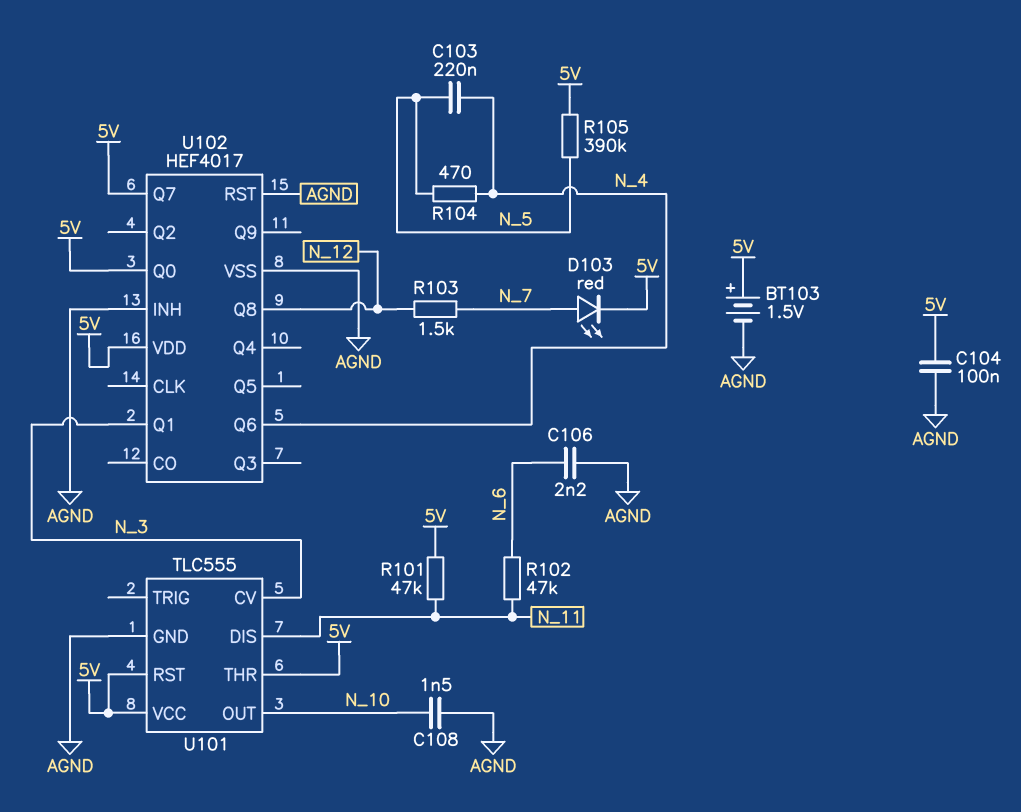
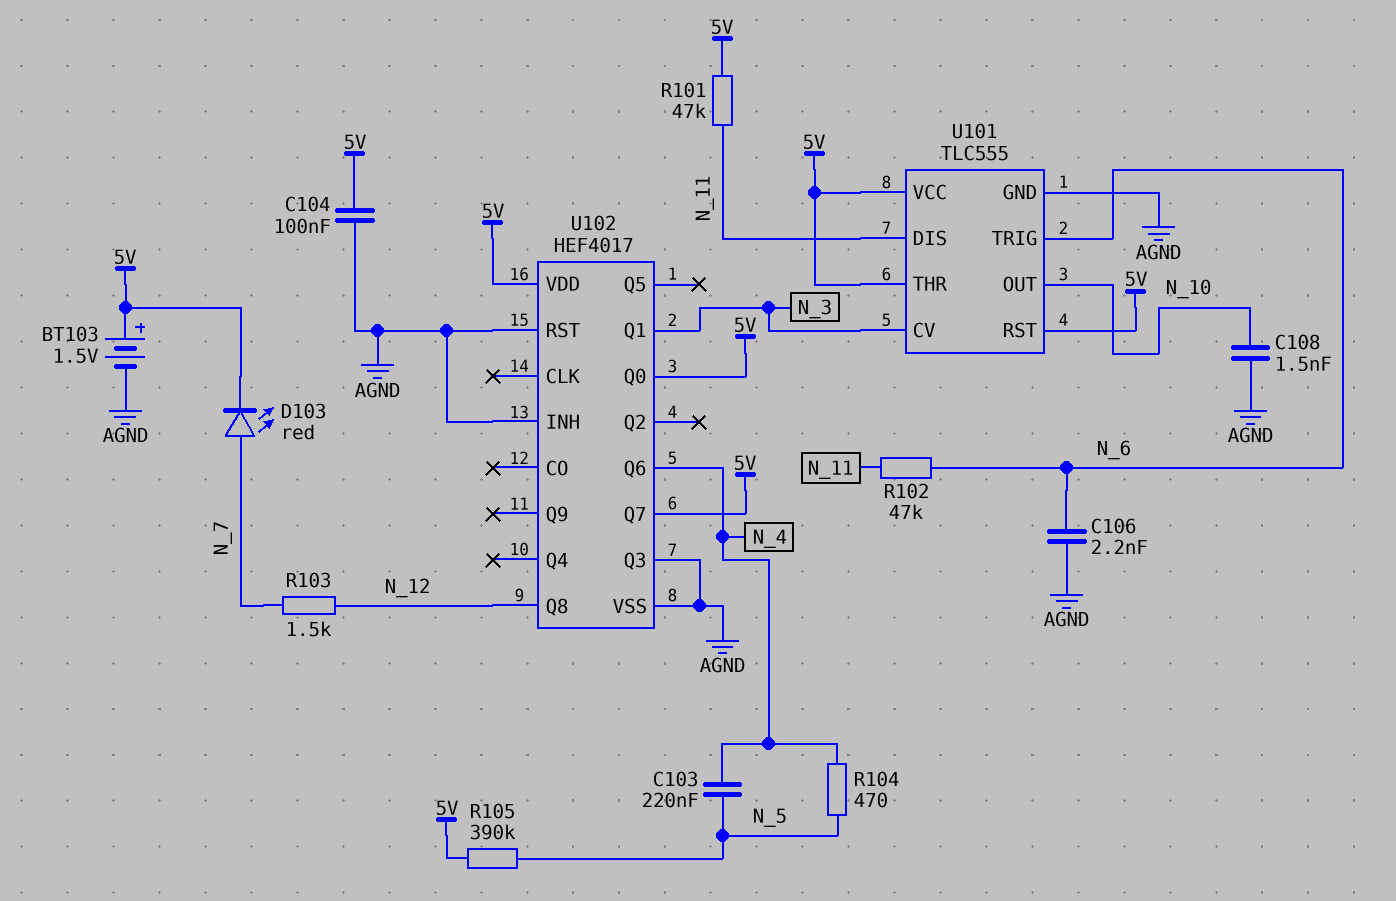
U101 pin TRIG: none -> N_6
U102 pin Q3: none -> AGND

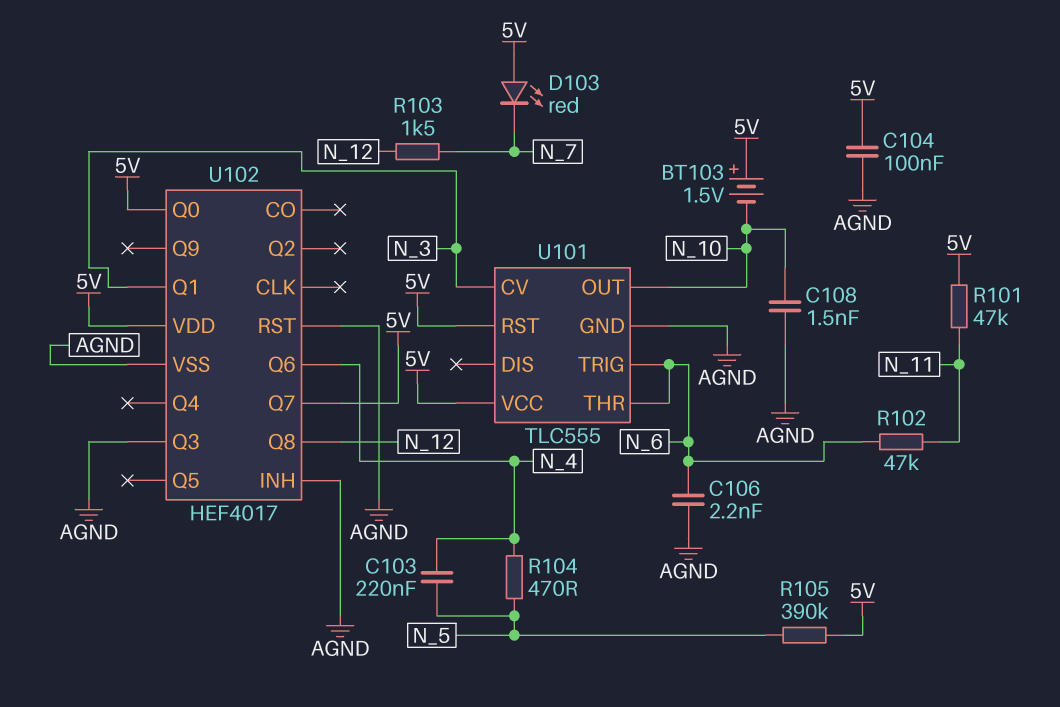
BT103: 1.5V (plus 5V, minus AGND) -> 1.5V (plus 5V, minus N_10)
D103: LED red (A N_7, K 5V) -> LED red (A 5V, K N_7)
U101 pin DIS: N_11 -> none
U101 pin THR: 5V -> N_6

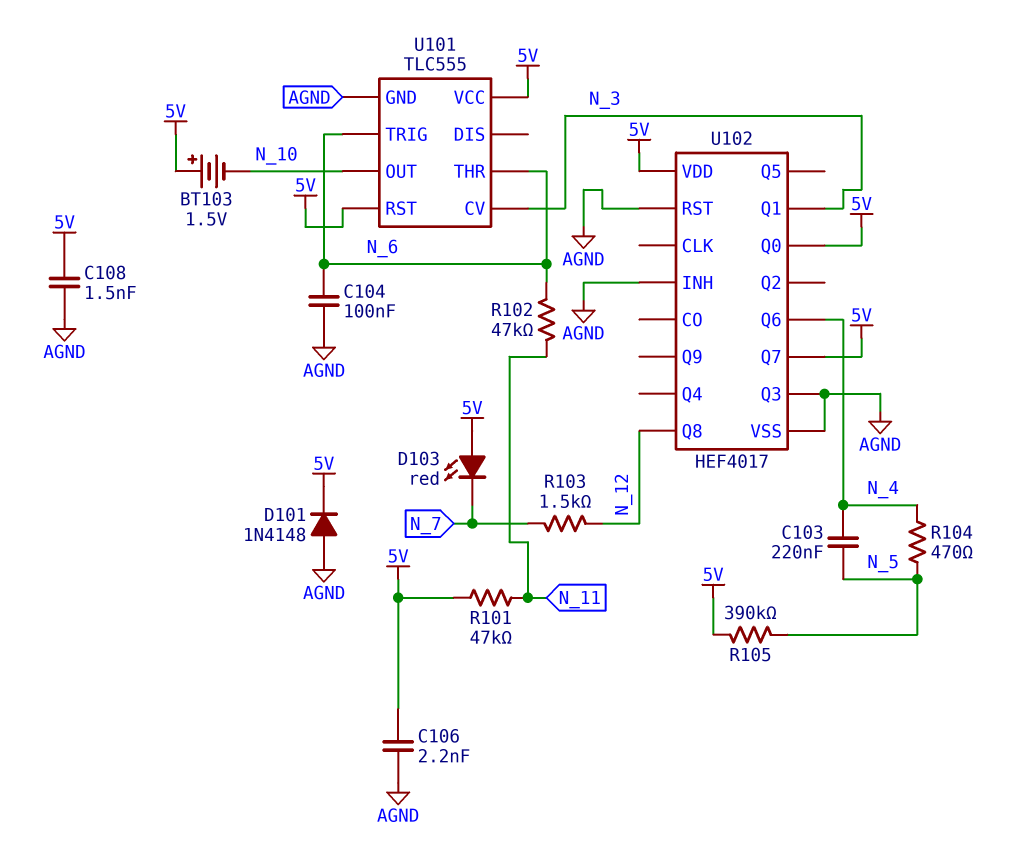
C104: 100nF (5V, AGND) -> 100nF (AGND, N_6)
C106: 2.2nF (AGND, N_6) -> 2.2nF (5V, AGND)
C108: 1.5nF (AGND, N_10) -> 1.5nF (5V, AGND)
D101: none -> diode 1N4148 (A AGND, K 5V)

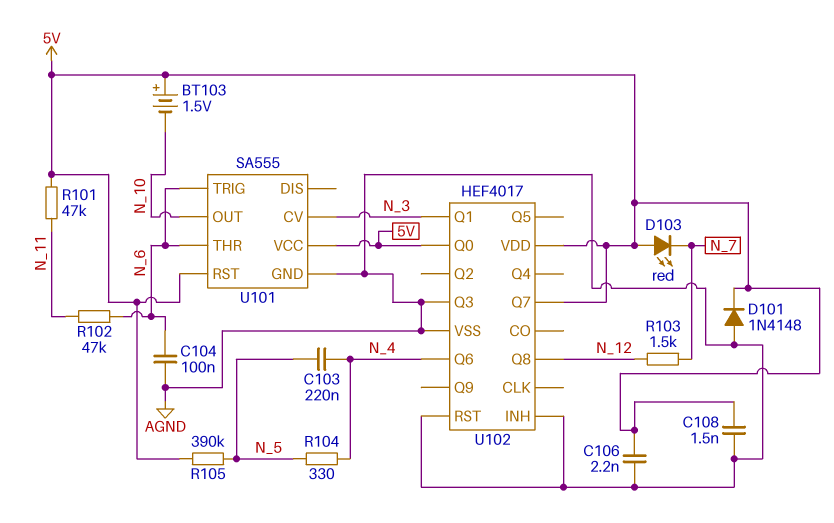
R104: 470 (N_4, N_5) -> 330 (N_4, N_5)
U101: TLC555 -> SA555

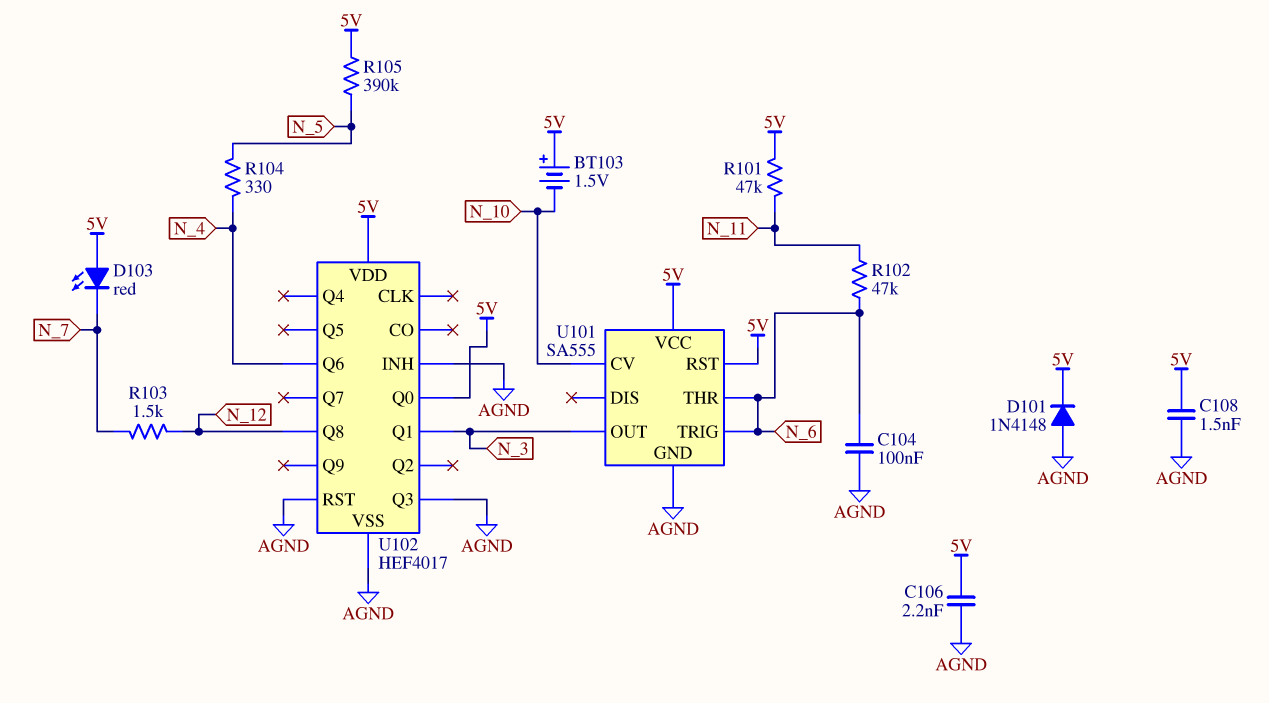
C103: 220nF (N_4, N_5) -> none
U101 pin CV: N_3 -> N_10
U101 pin OUT: N_10 -> N_3
U102 pin Q7: 5V -> none

